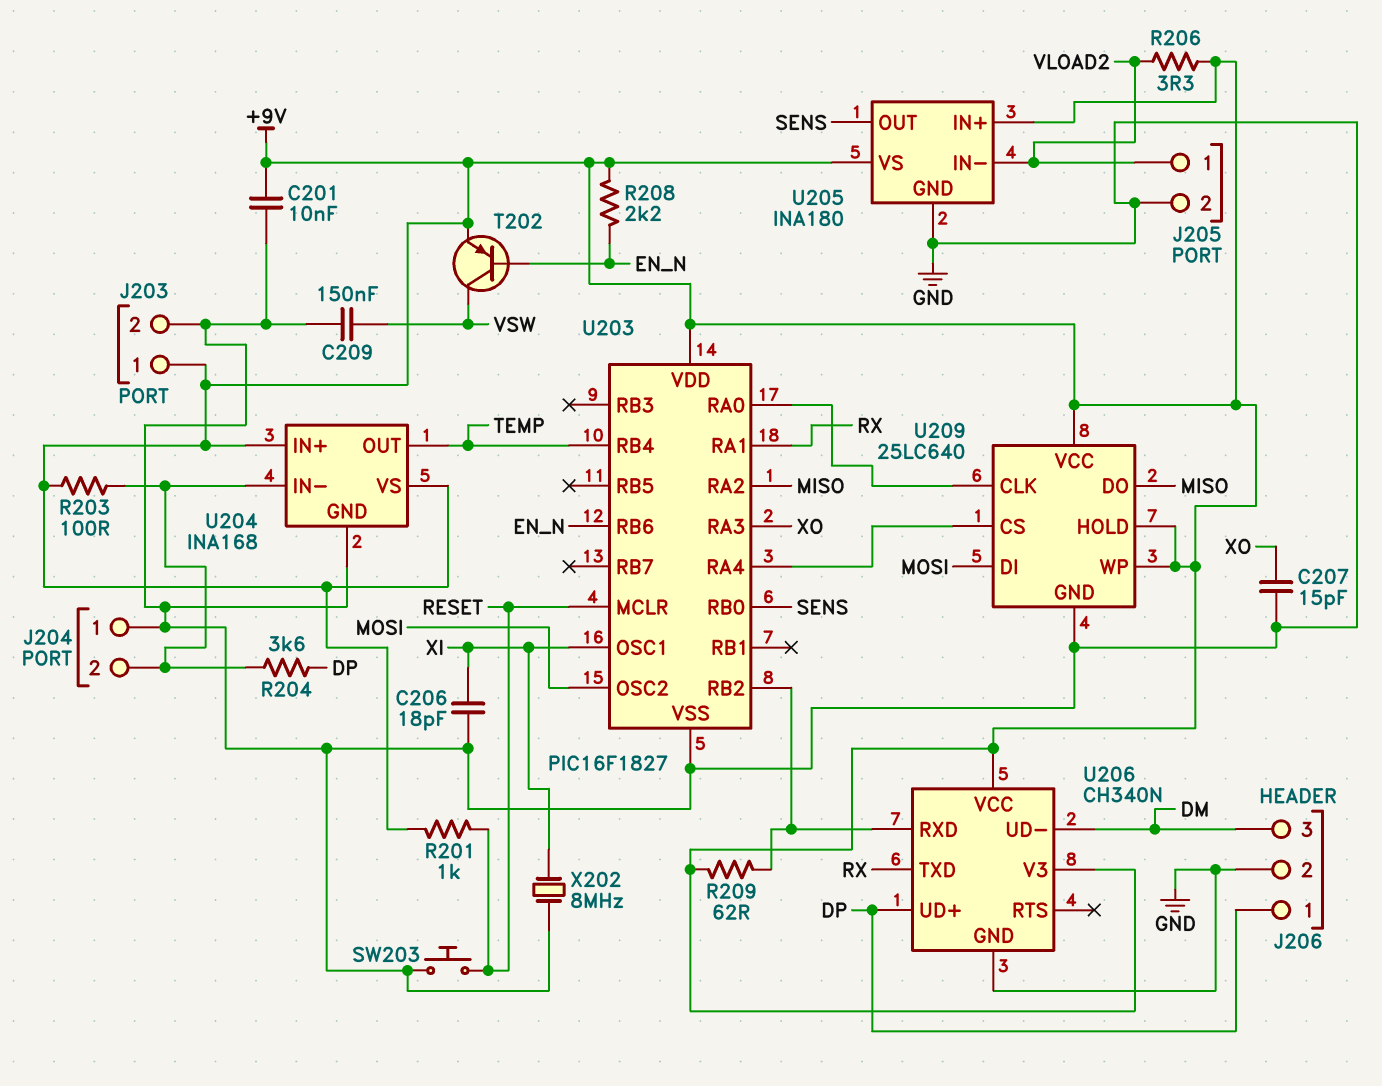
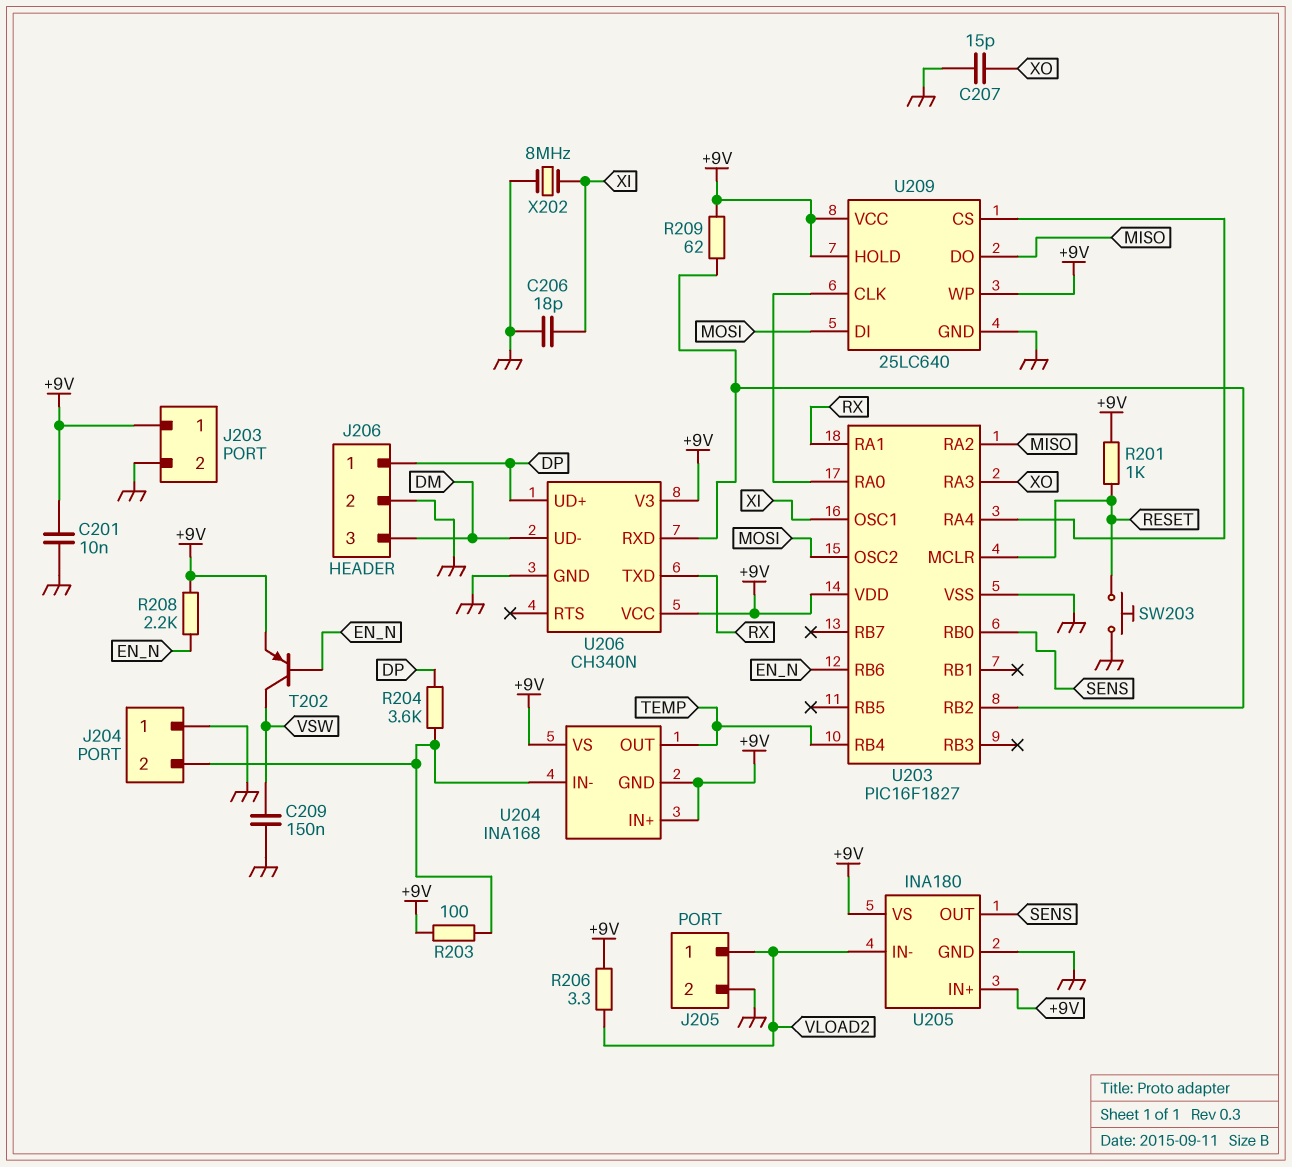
U204 pin GND: GND -> +9V

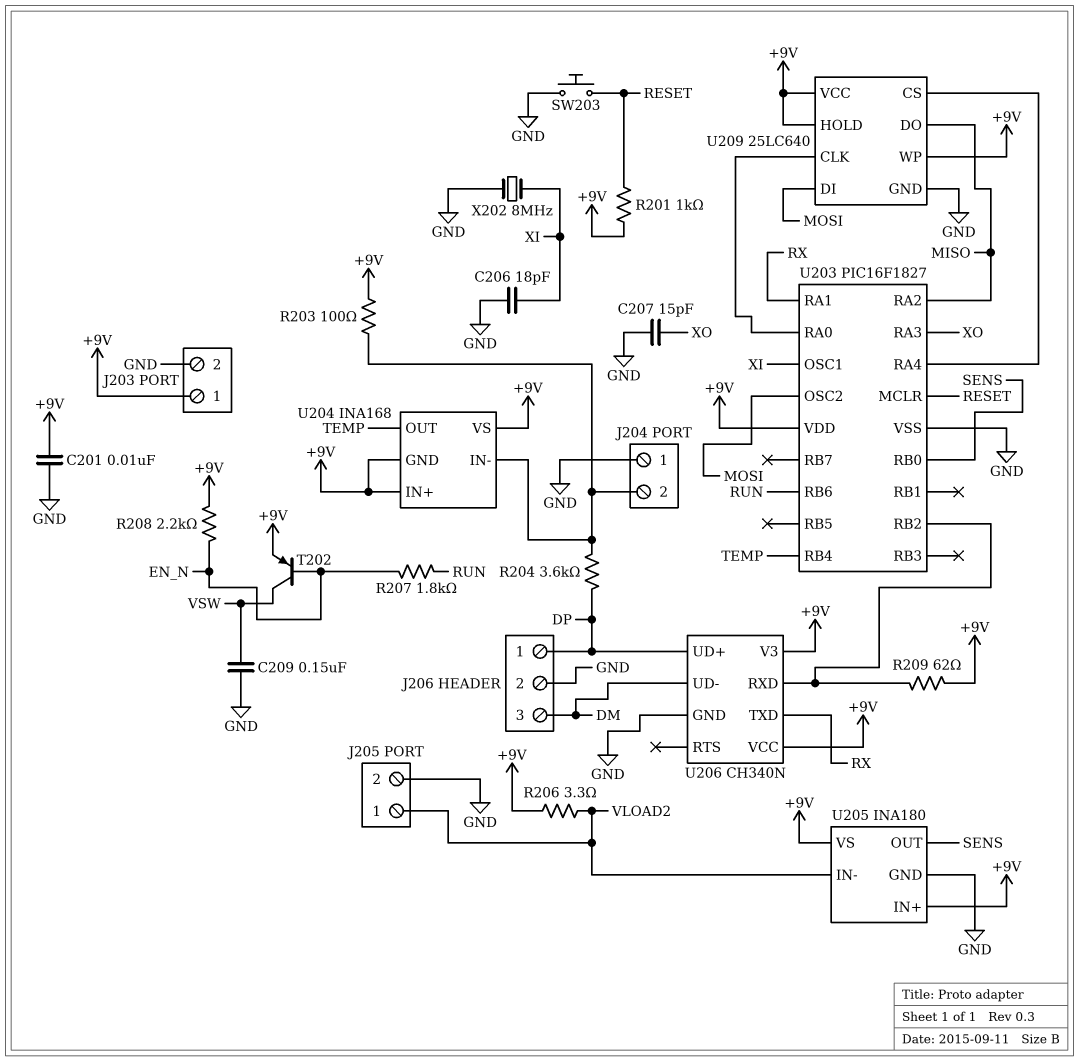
R207: none -> 1.8k (EN_N, RUN)
U203 pin RB6: EN_N -> RUN

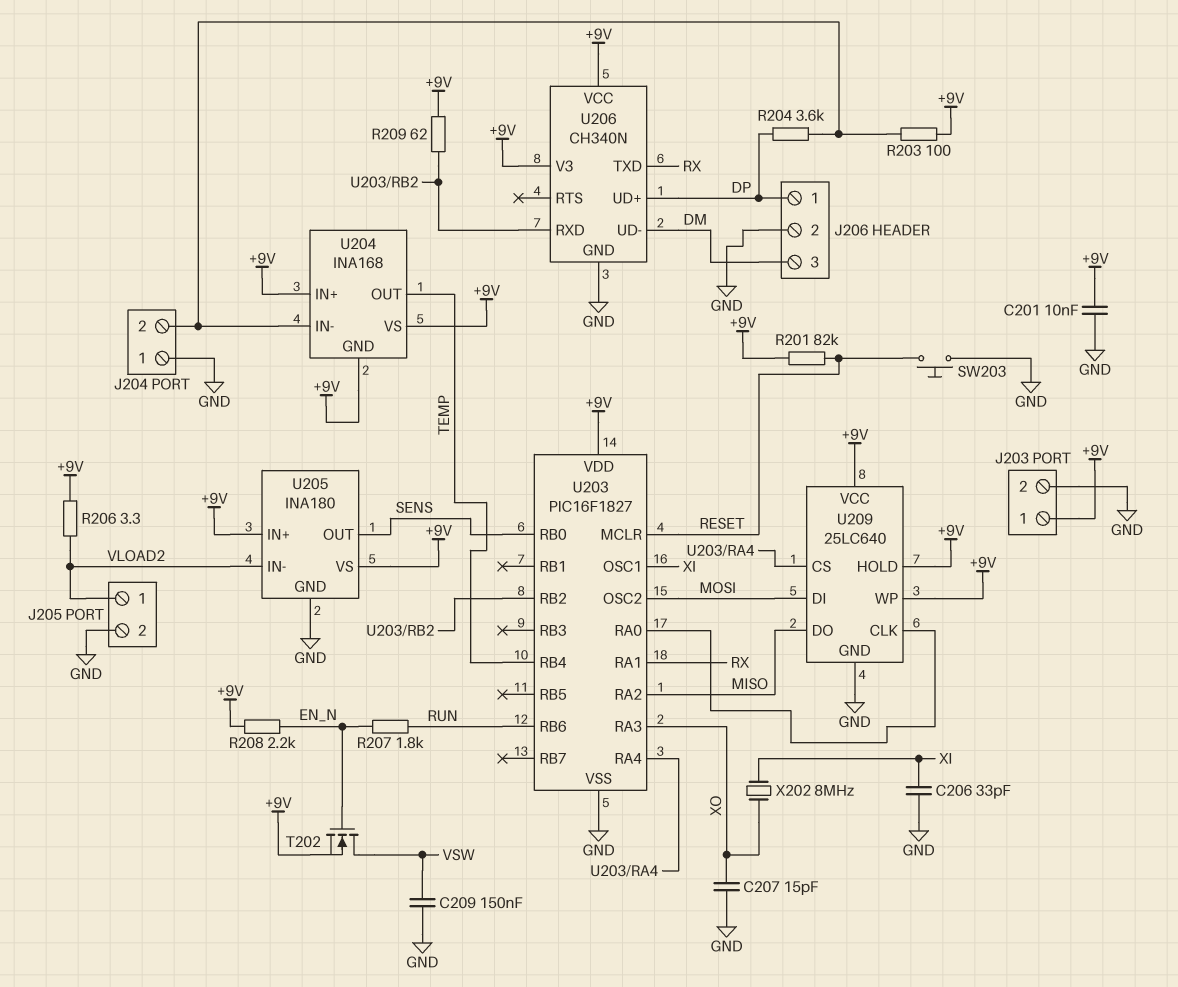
C206: 18pF (GND, XI) -> 33pF (GND, XI)
R201: 1k (+9V, RESET) -> 82k (+9V, RESET)
T202: PNP (B EN_N, C VSW, E +9V) -> NMOS (G EN_N, D VSW, S +9V)
X202: 8MHz (GND, XI) -> 8MHz (XI, XO)

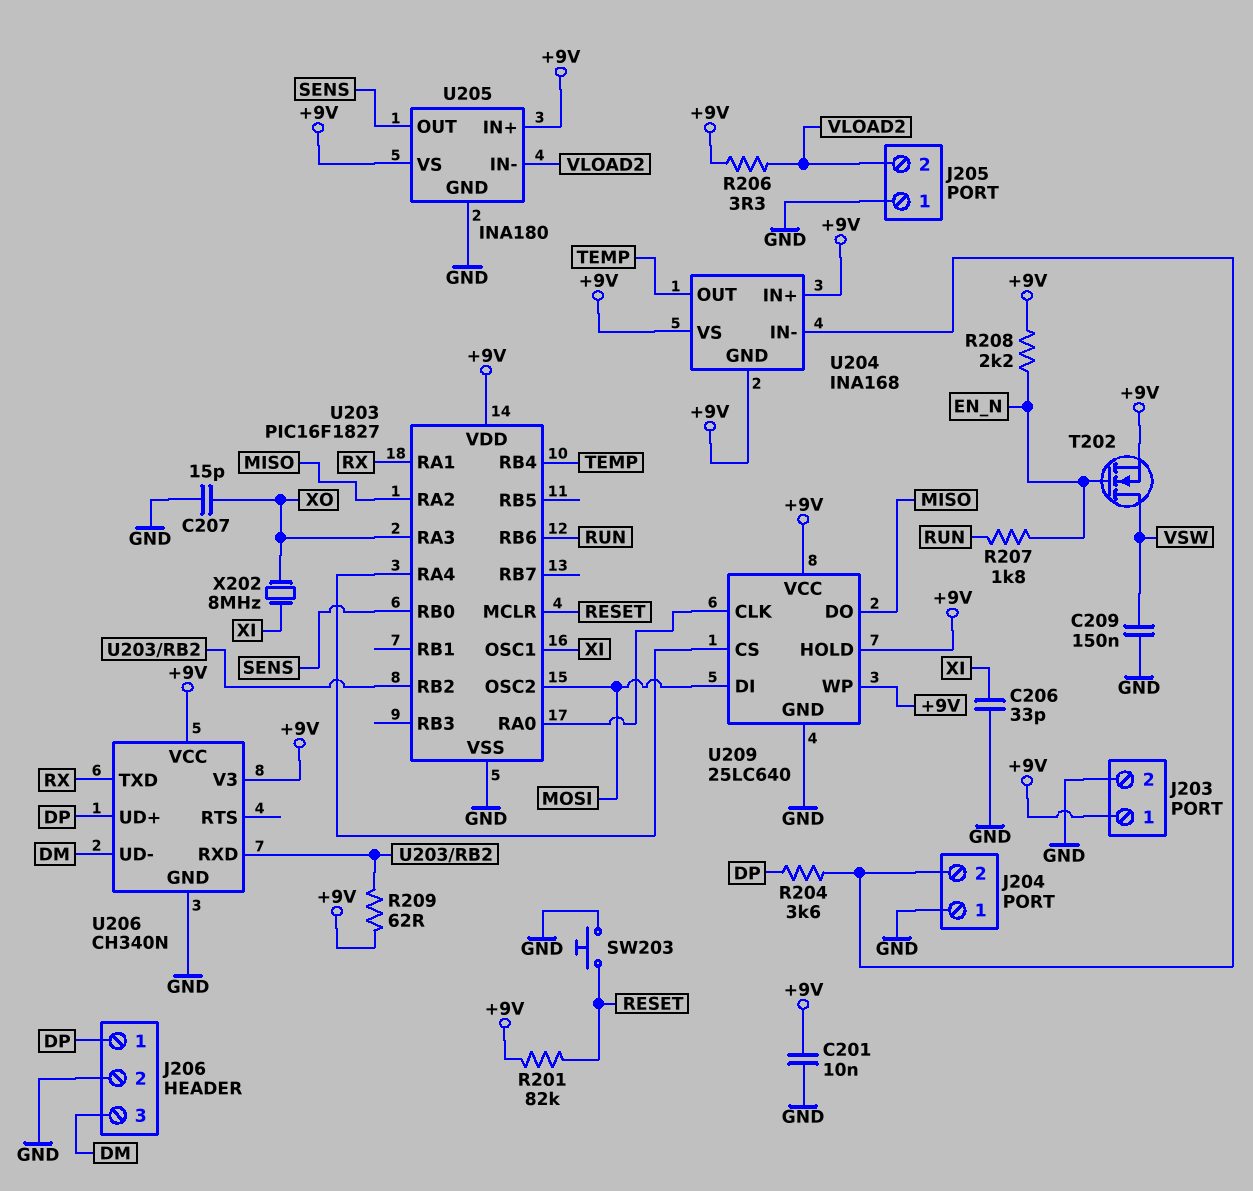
J205 pin 1: VLOAD2 -> GND
J205 pin 2: GND -> VLOAD2
R203: 100 (+9V, J204/2) -> none

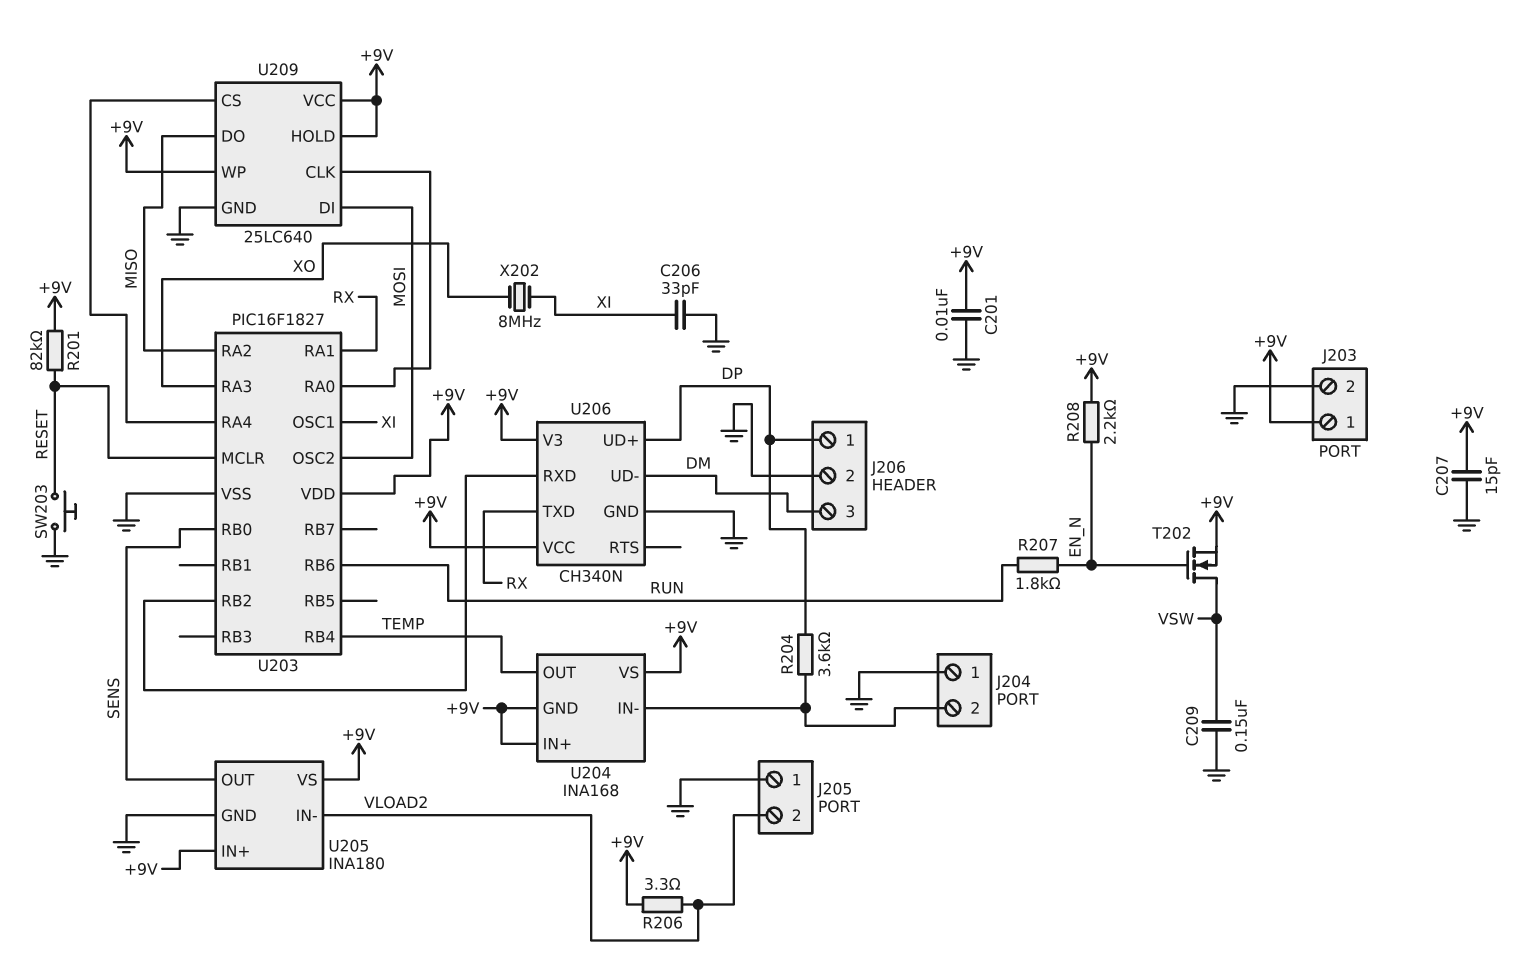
C207: 15pF (GND, XO) -> 15pF (+9V, GND)
R209: 62 (+9V, U203/RB2) -> none

